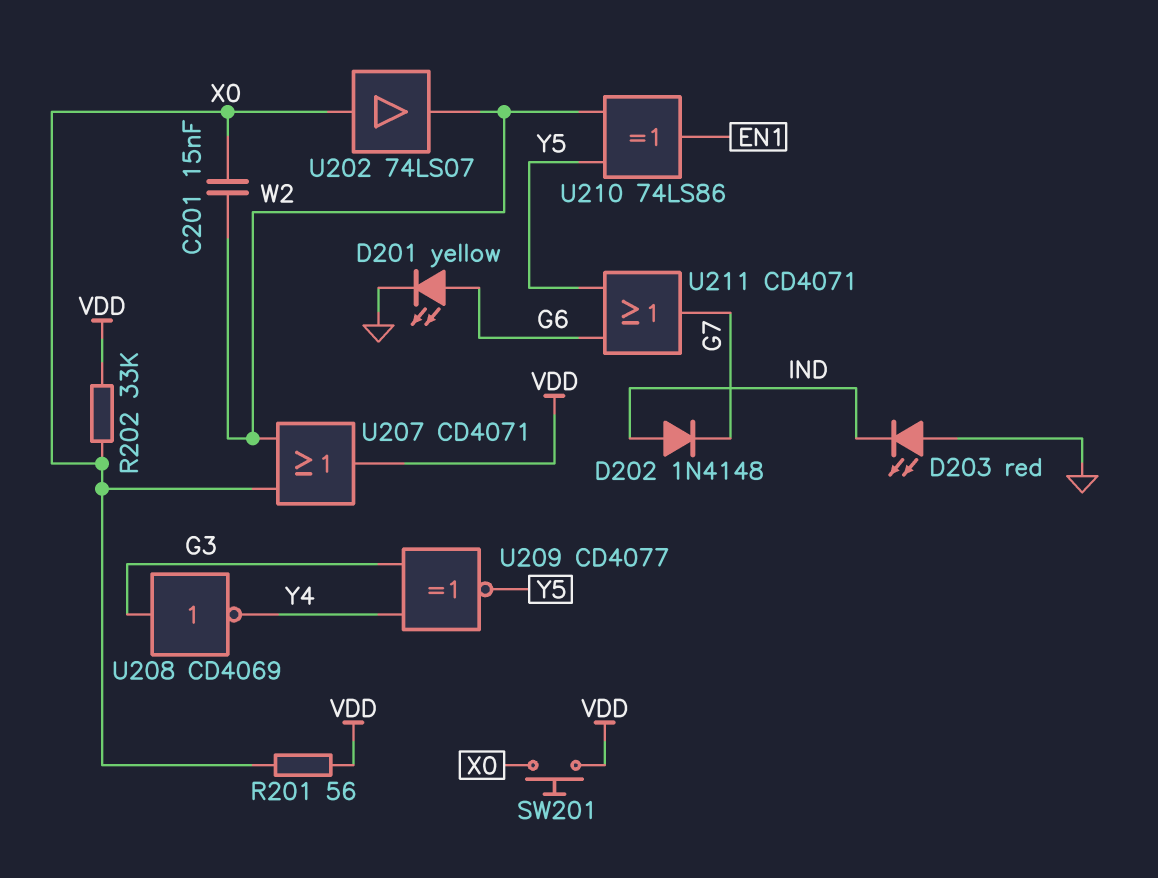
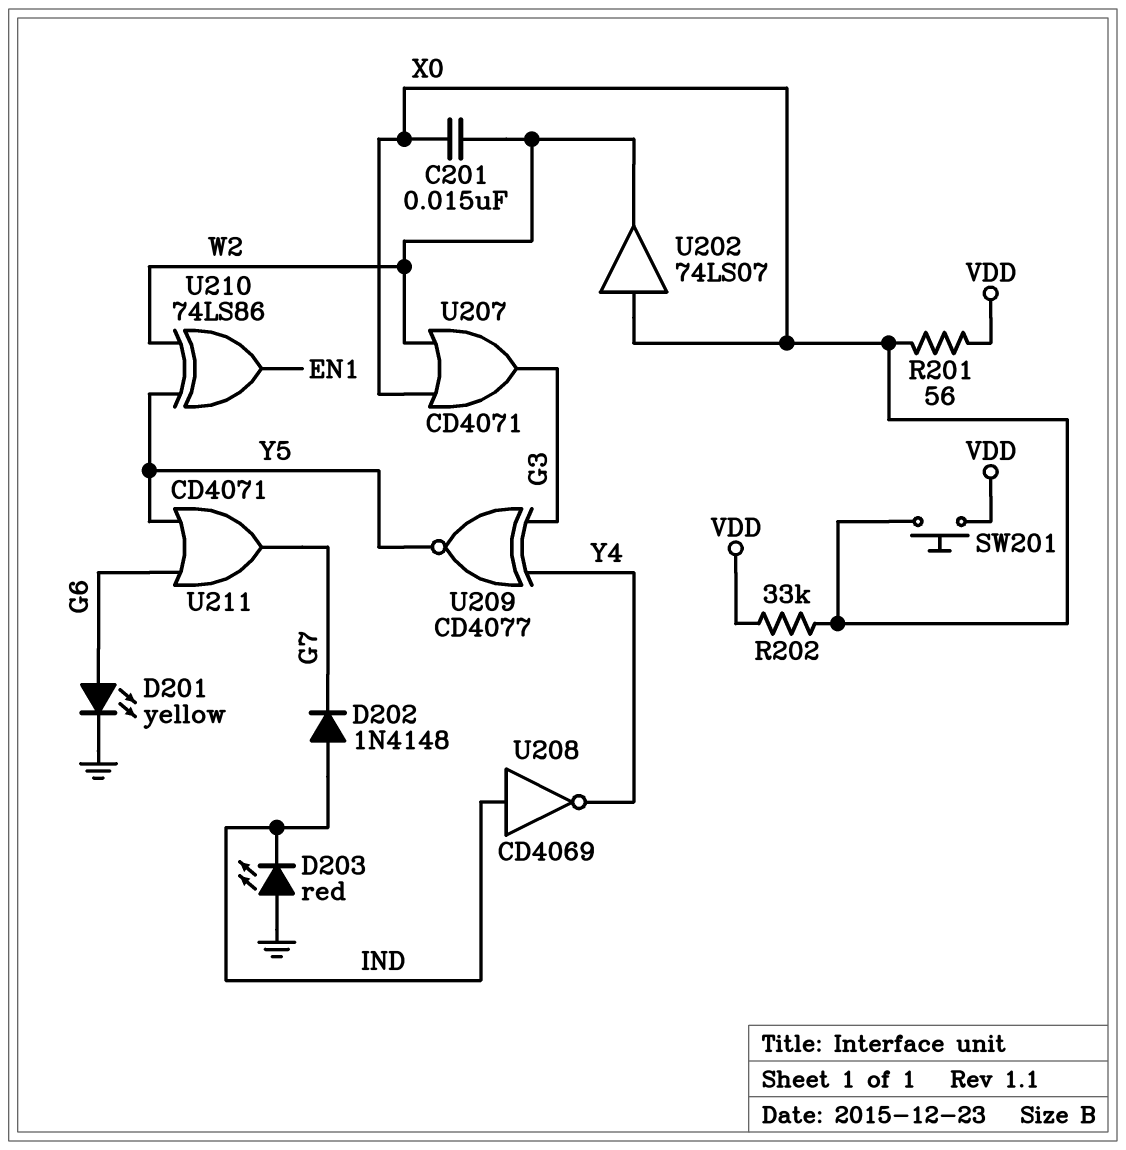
U207: OR CD4071 (in W2, in X0, out VDD) -> OR CD4071 (in W2, in X0, out G3)
U208: NOT CD4069 (in G3, out Y4) -> NOT CD4069 (in IND, out Y4)

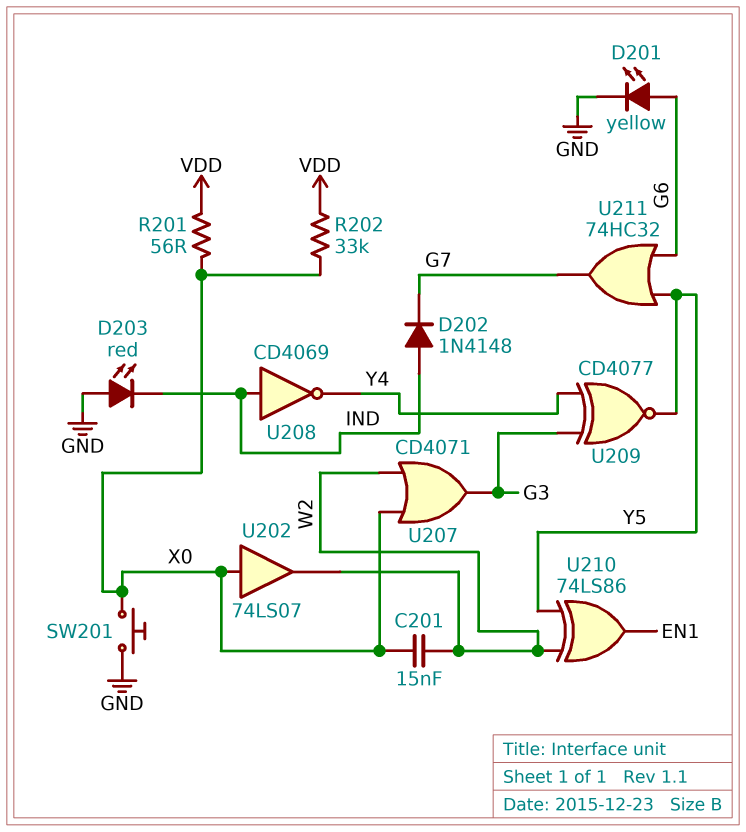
SW201: button (VDD, X0) -> button (GND, X0)
U211: OR CD4071 (in G6, in Y5, out G7) -> OR 74HC32 (in G6, in Y5, out G7)

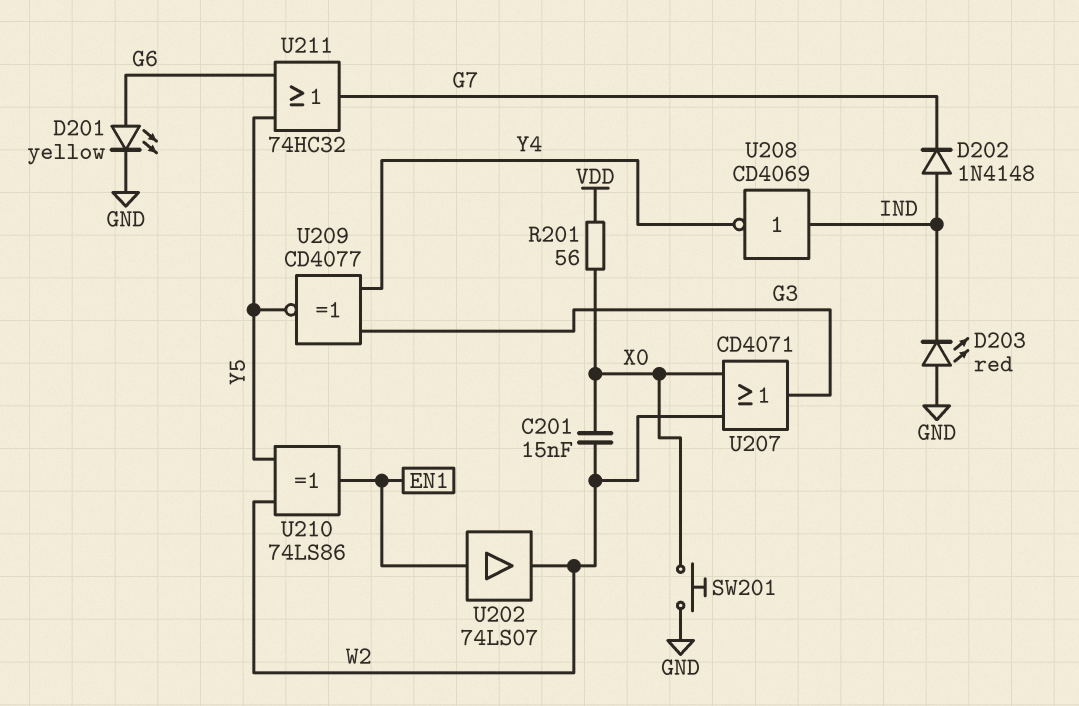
R202: 33k (VDD, X0) -> none
U202: buffer 74LS07 (in X0, out W2) -> buffer 74LS07 (in EN1, out W2)

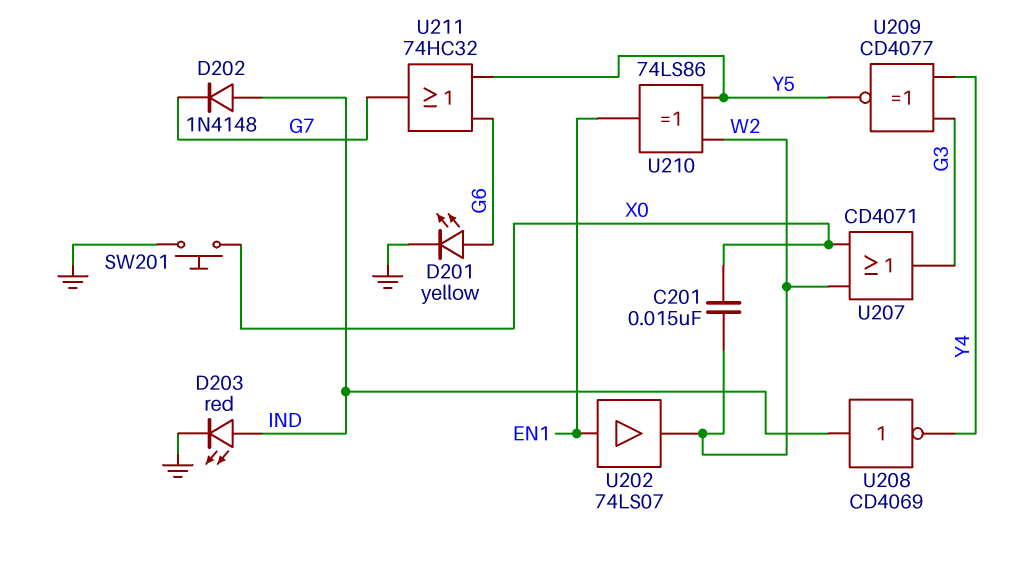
D203: LED red (A GND, K IND) -> LED red (A IND, K GND)
R201: 56 (VDD, X0) -> none

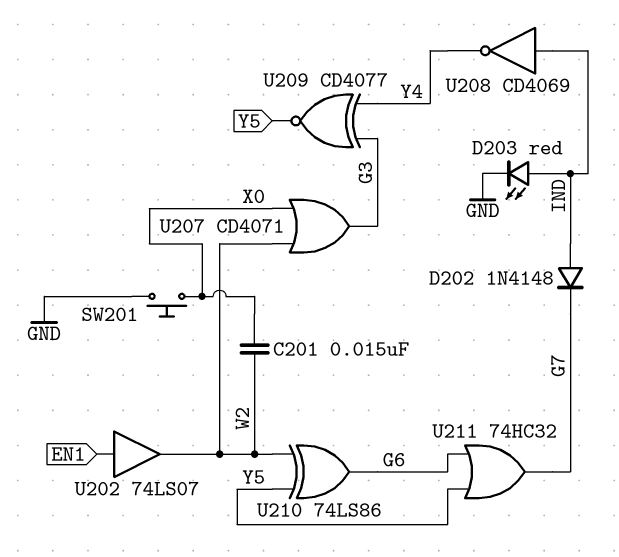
D201: LED yellow (A G6, K GND) -> none
U210: XOR 74LS86 (in W2, in Y5, out EN1) -> XOR 74LS86 (in W2, in Y5, out G6)

